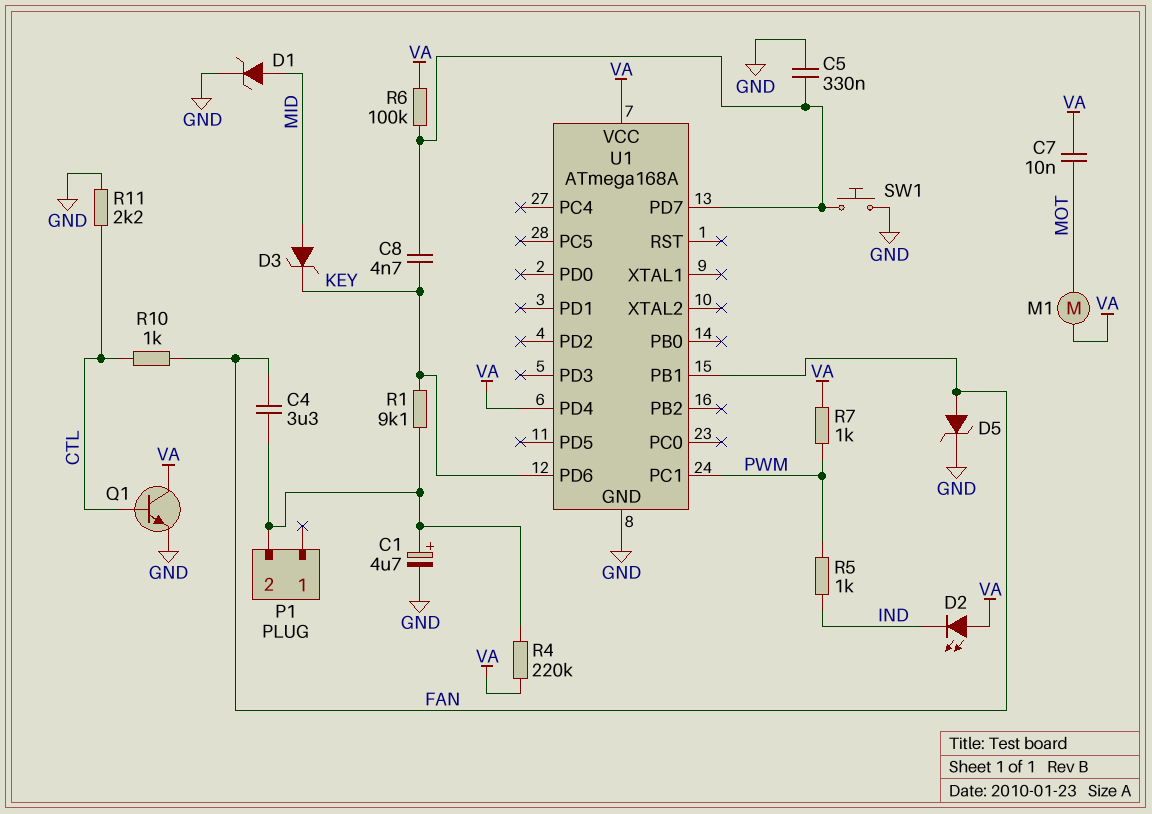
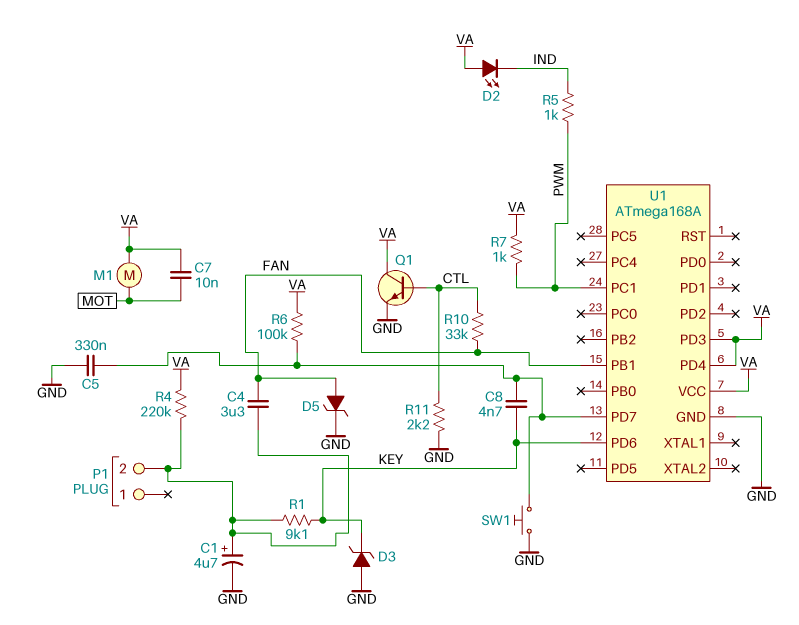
D1: zener (A MID, K GND) -> none
D3: zener (A MID, K KEY) -> zener (A GND, K KEY)
R10: 1k (CTL, FAN) -> 33k (CTL, FAN)
U1 pin PD3: none -> VA

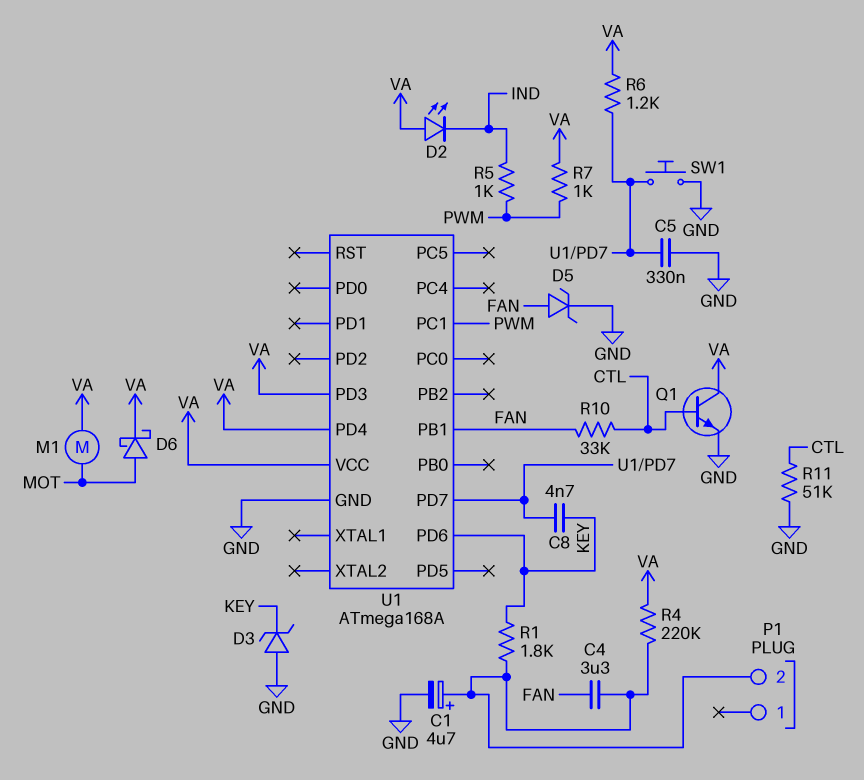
C7: 10nF (MOT, VA) -> none
D6: none -> schottky (A MOT, K VA)
R1: 9.1k (KEY, P1/2) -> 1.8k (KEY, P1/2)
R6: 100k (U1/PD7, VA) -> 1.2k (U1/PD7, VA)
R11: 2.2k (CTL, GND) -> 51k (CTL, GND)

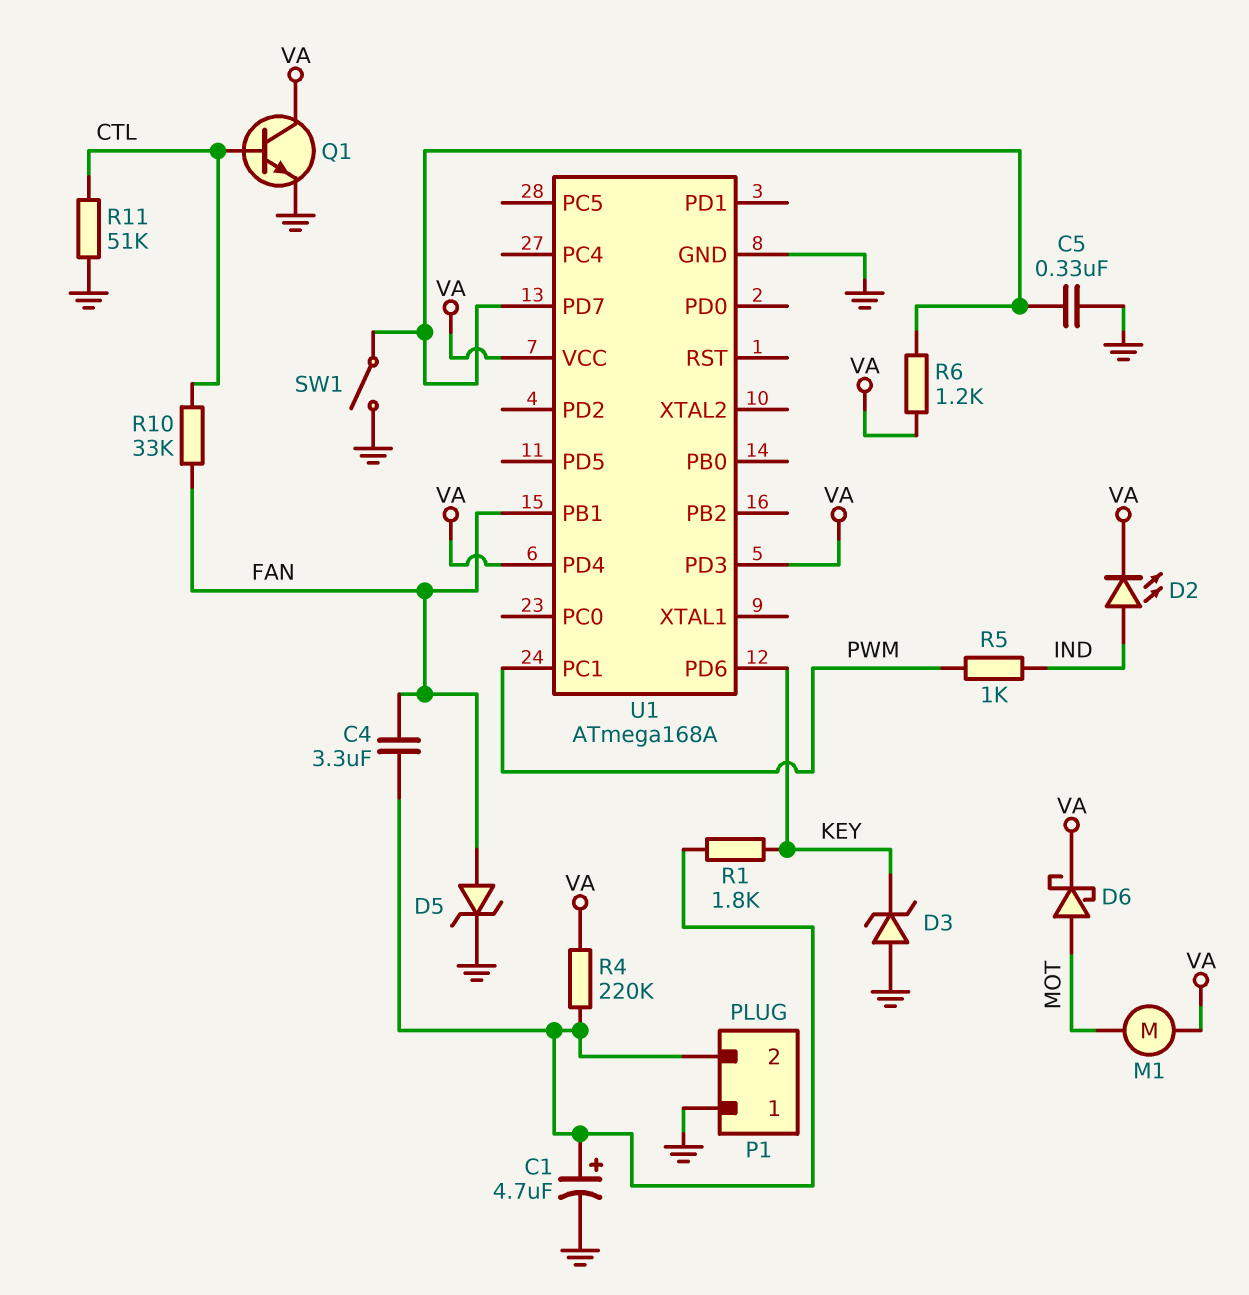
C8: 4.7nF (KEY, U1/PD7) -> none
D2: LED (A VA, K IND) -> LED (A IND, K VA)
P1 pin 1: none -> GND
R7: 1k (PWM, VA) -> none
SW1: button (GND, U1/PD7) -> switch (GND, U1/PD7)

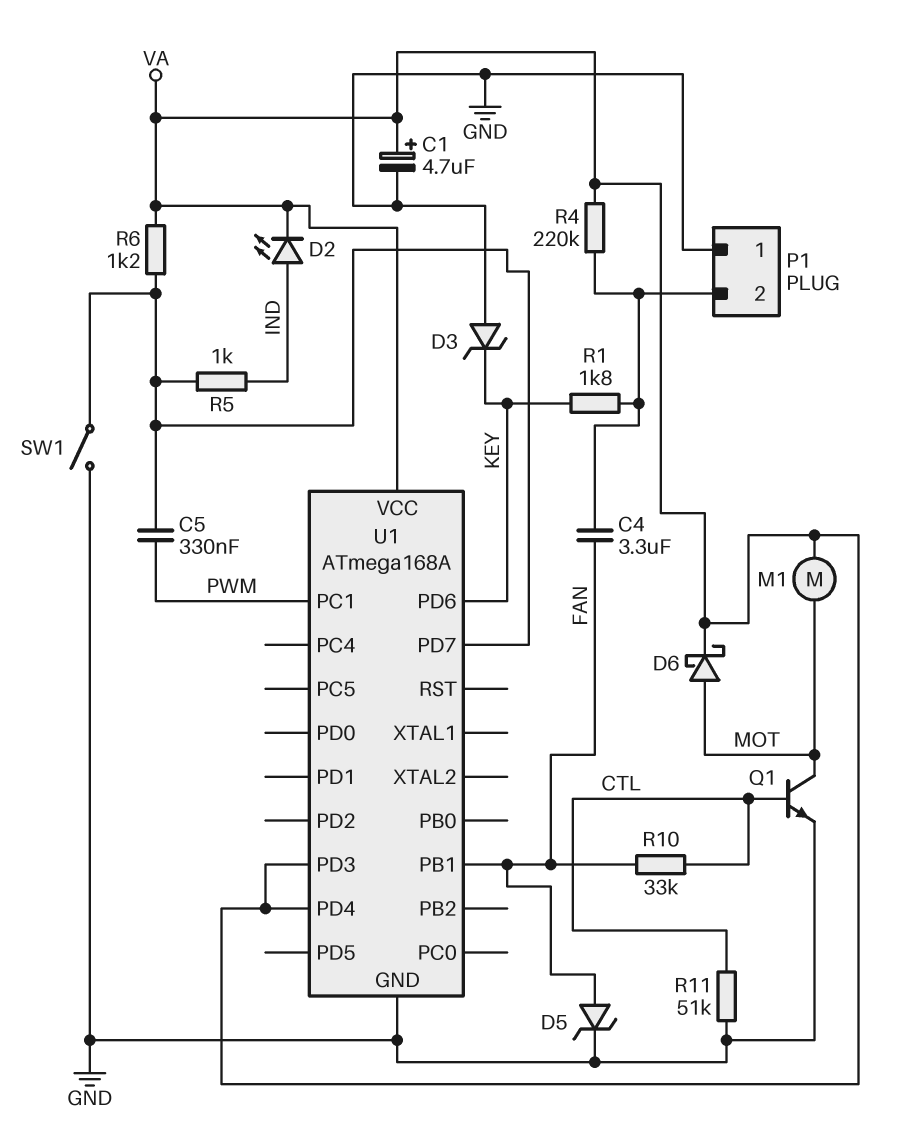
C1: 4.7uF (plus P1/2, minus GND) -> 4.7uF (plus VA, minus GND)
C5: 330nF (GND, U1/PD7) -> 330nF (PWM, U1/PD7)
Q1: NPN (B CTL, C VA, E GND) -> NPN (B CTL, C MOT, E GND)
R5: 1k (IND, PWM) -> 1k (IND, U1/PD7)

